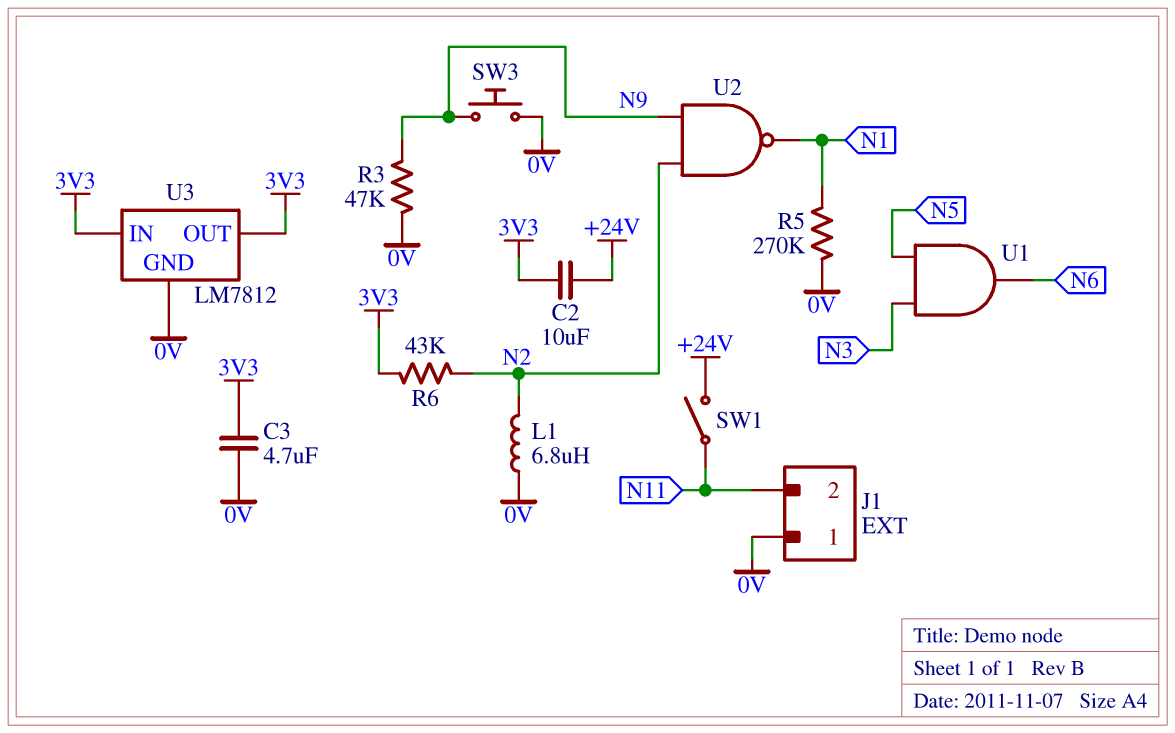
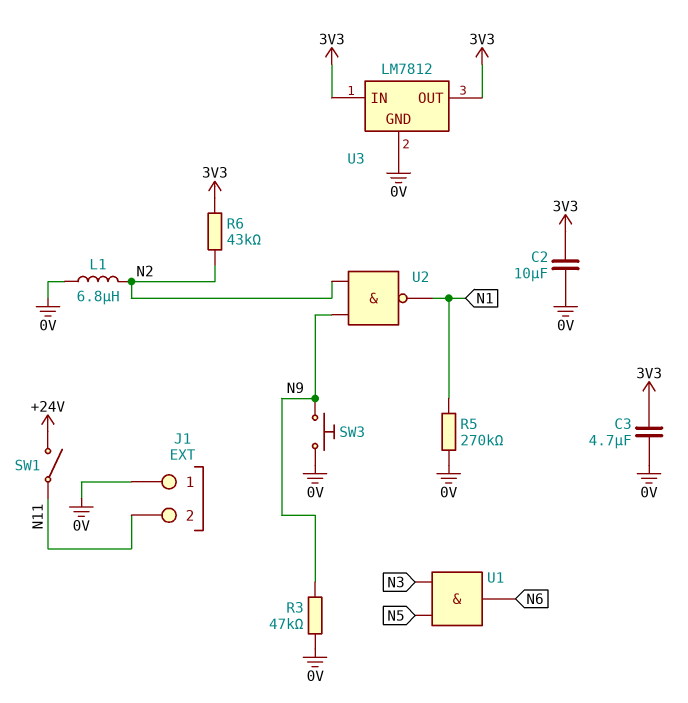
C2: 10uF (+24V, 3V3) -> 10uF (0V, 3V3)

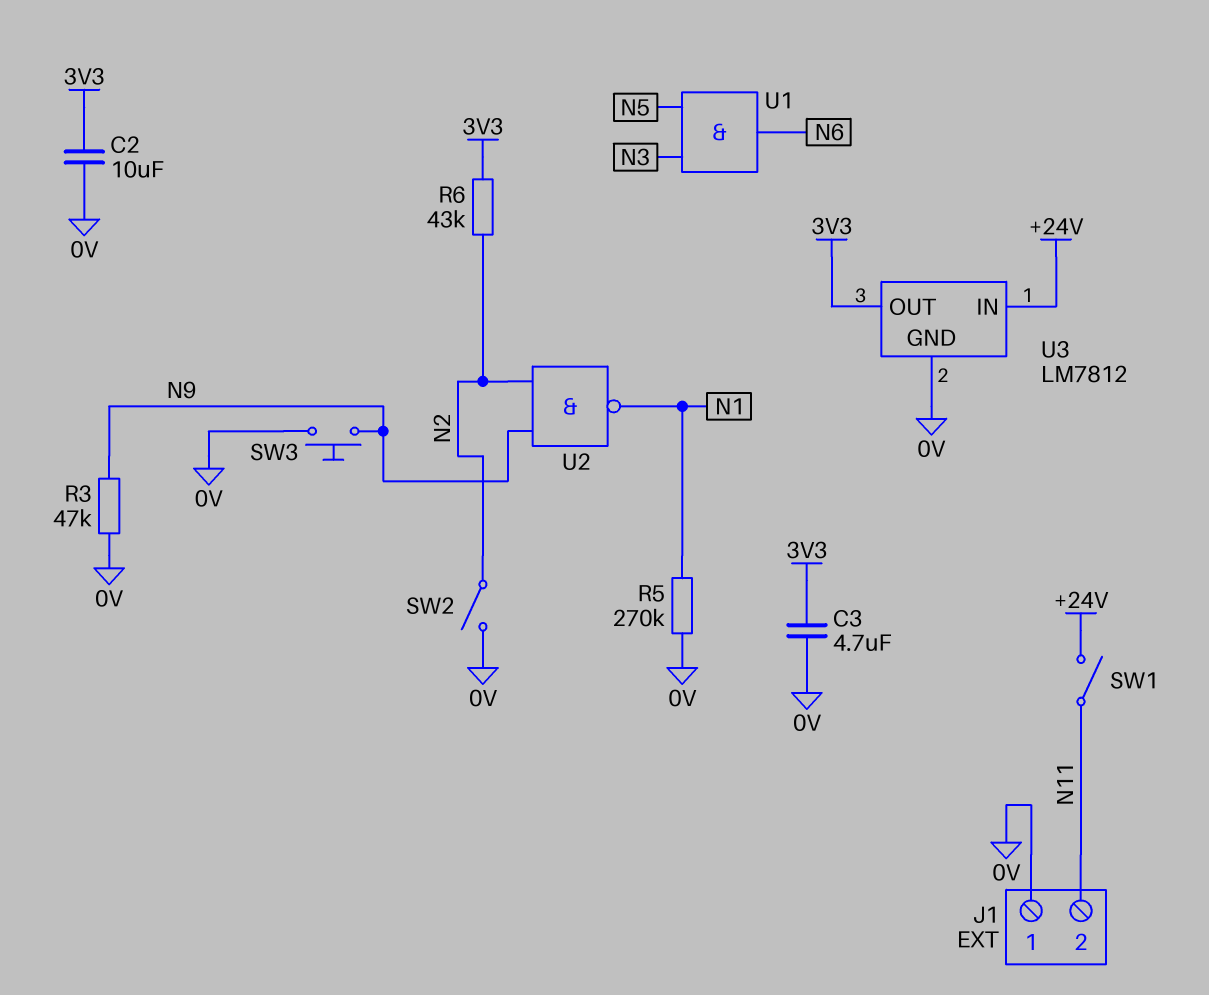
L1: 6.8uH (0V, N2) -> none
SW2: none -> switch (0V, N2)
U3 pin IN: 3V3 -> +24V

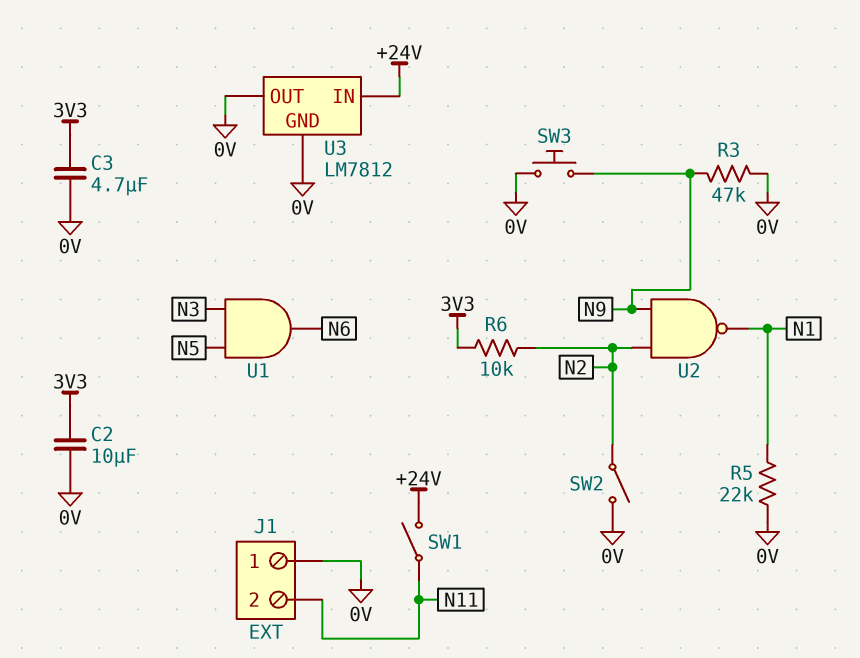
R5: 270k (0V, N1) -> 22k (0V, N1)
R6: 43k (3V3, N2) -> 10k (3V3, N2)
U3 pin OUT: 3V3 -> 0V

